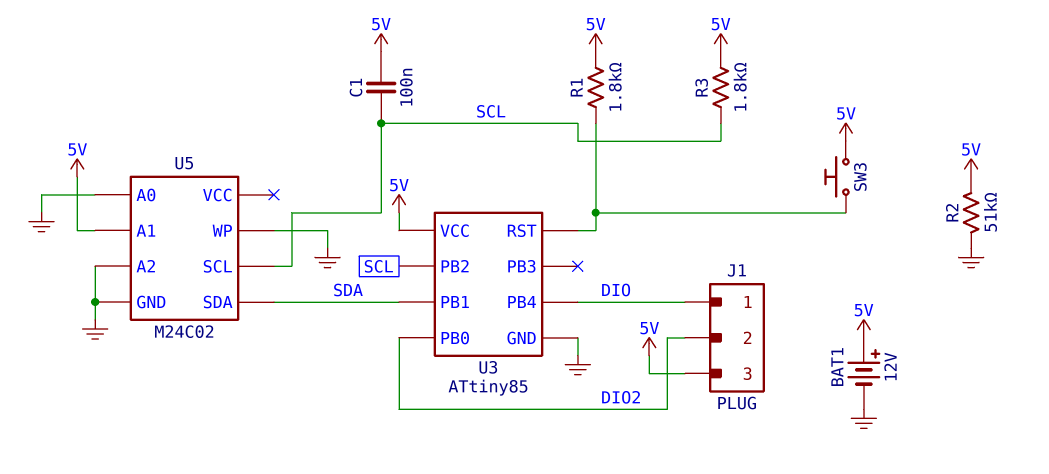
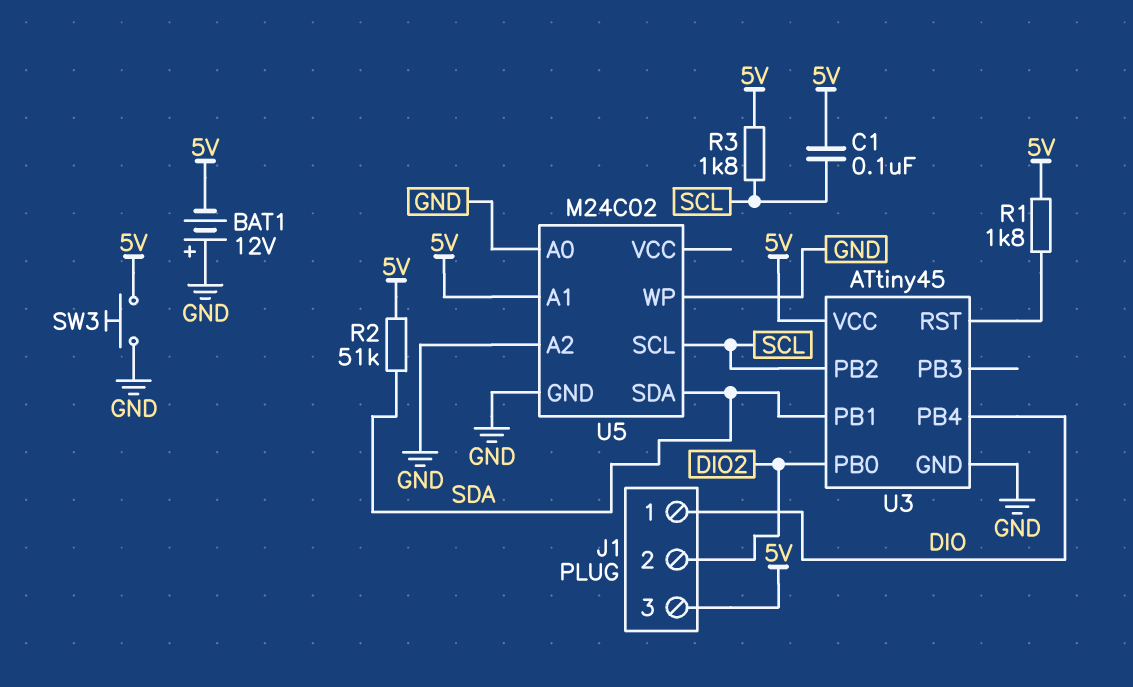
BAT1: 12V (plus 5V, minus GND) -> 12V (plus GND, minus 5V)
R2: 51k (5V, GND) -> 51k (5V, SDA)
SW3: button (5V, U3/RST) -> button (5V, GND)
U3: ATtiny85 -> ATtiny45

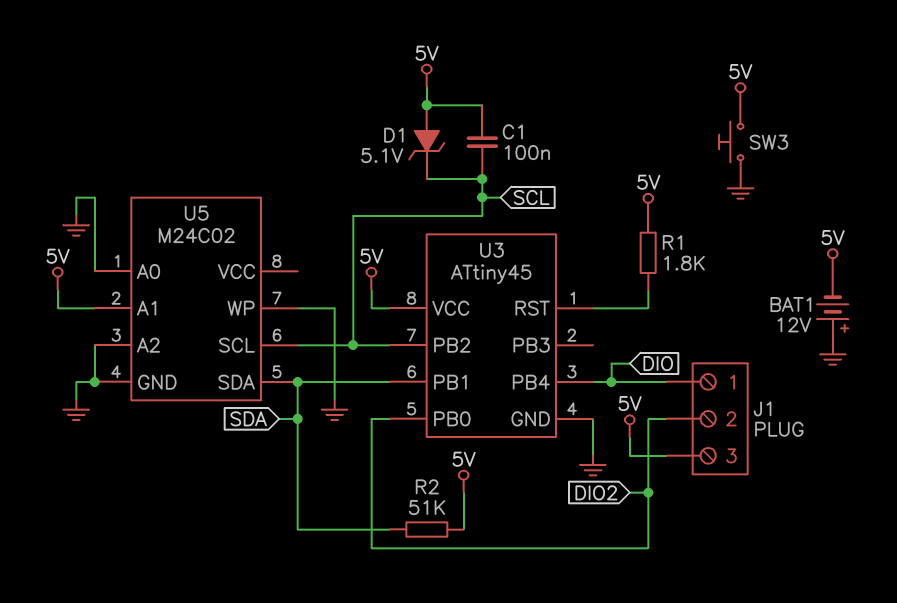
D1: none -> zener 5.1V (A 5V, K SCL)
R3: 1.8k (5V, SCL) -> none

